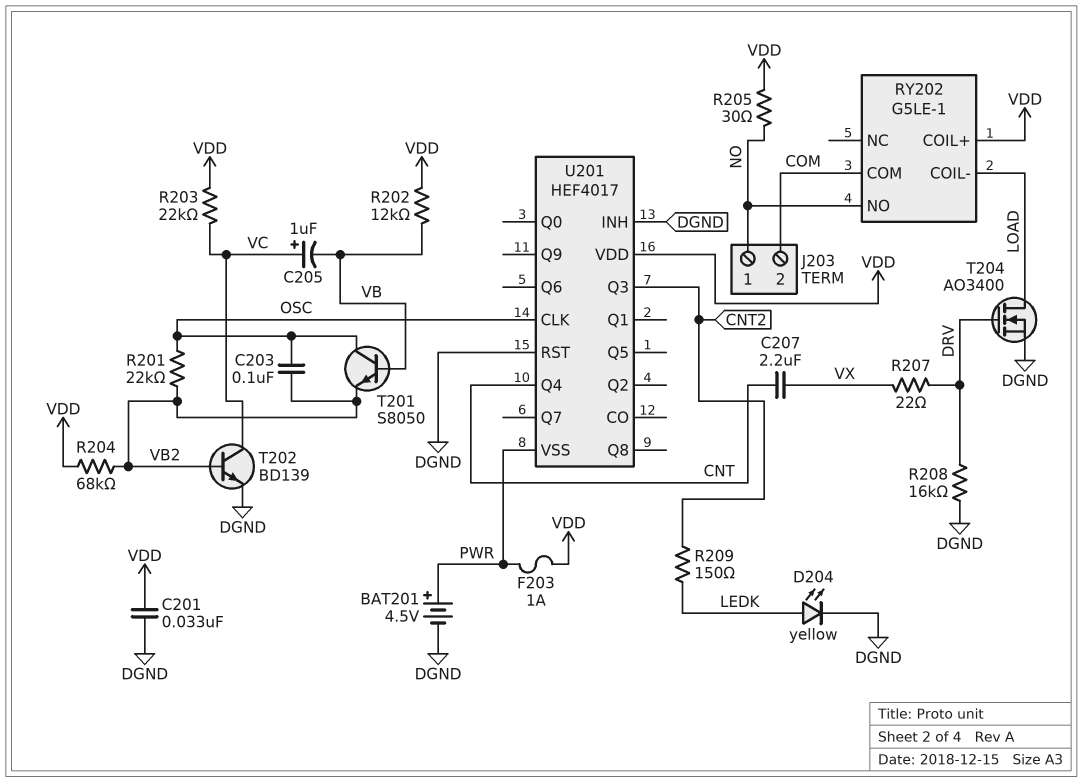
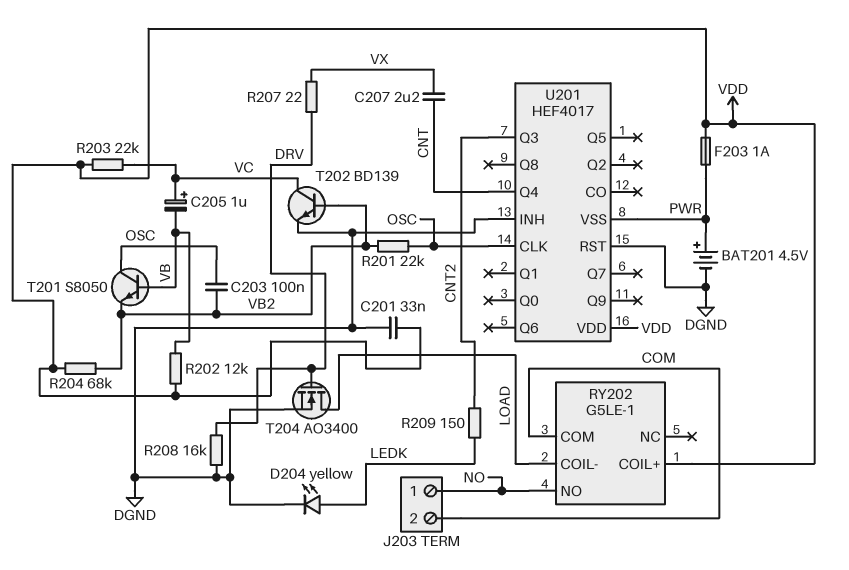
R205: 30 (NO, VDD) -> none

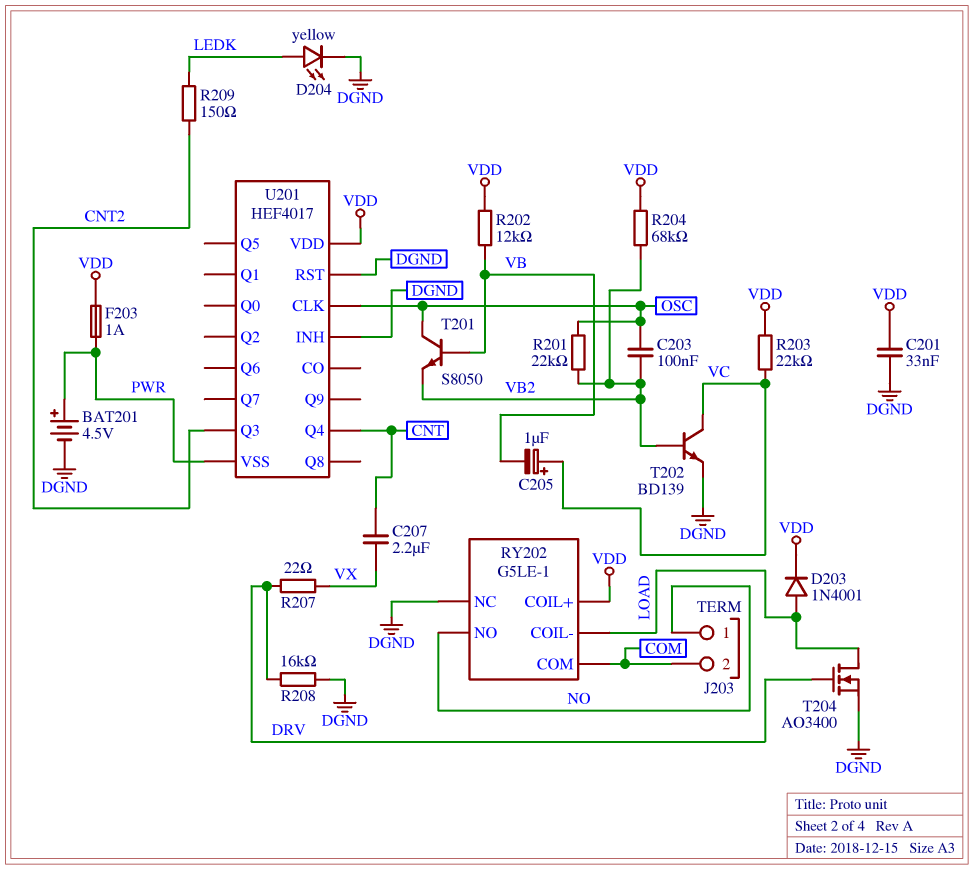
D203: none -> diode 1N4001 (A LOAD, K VDD)
RY202 pin NC: none -> DGND

